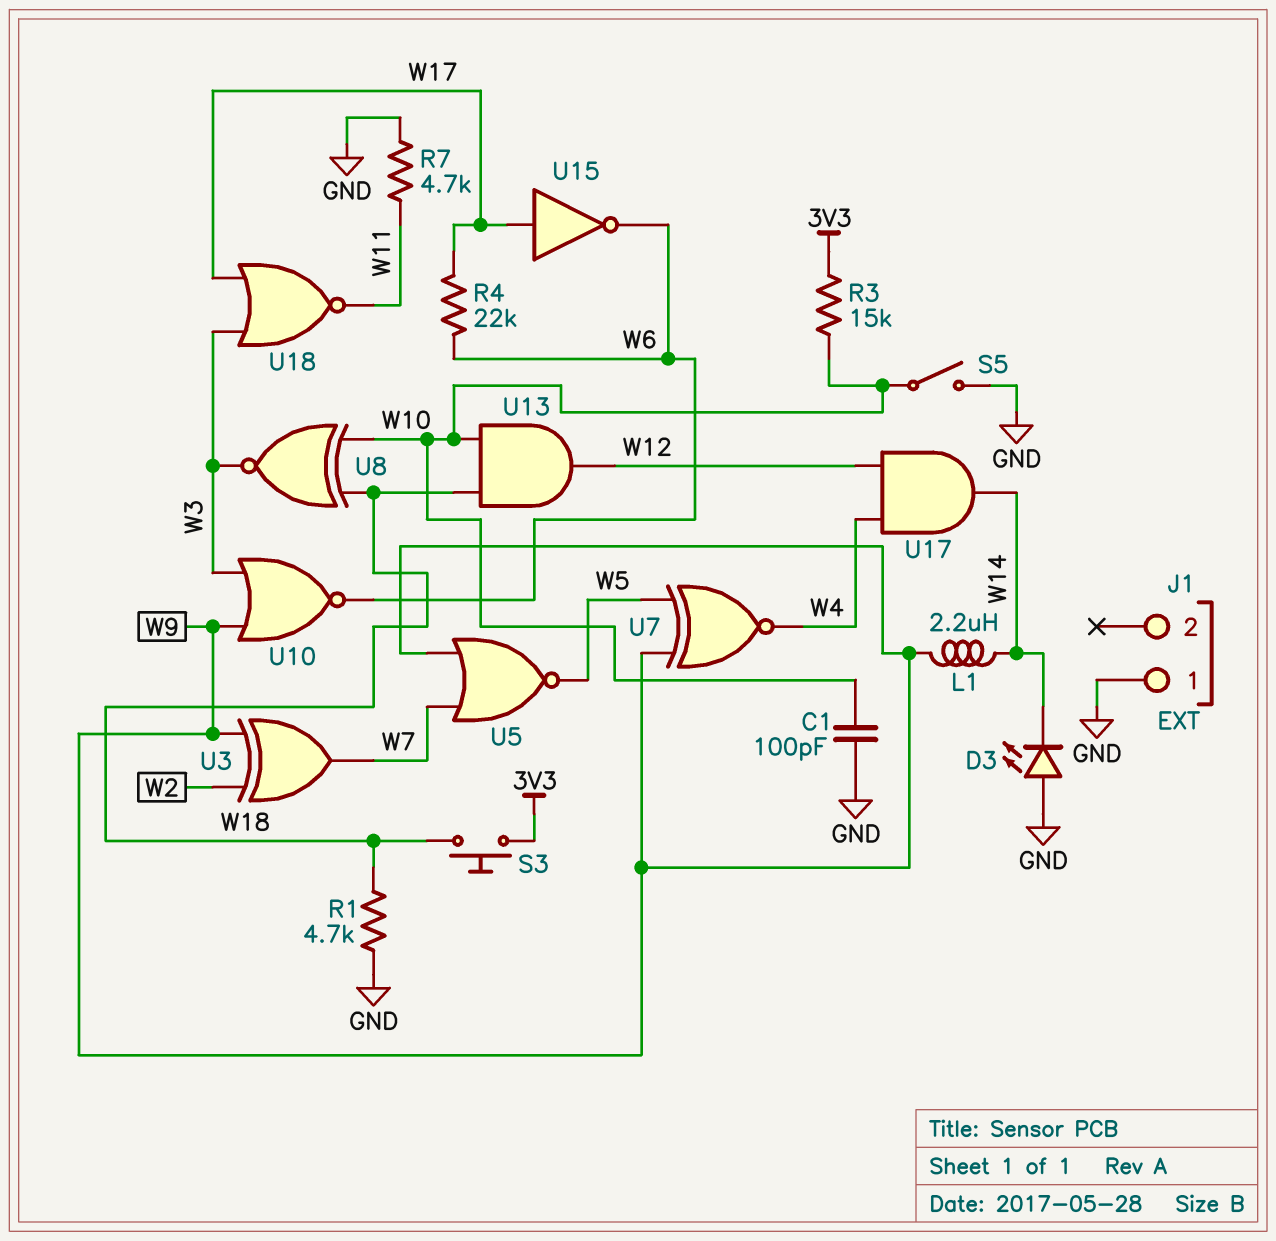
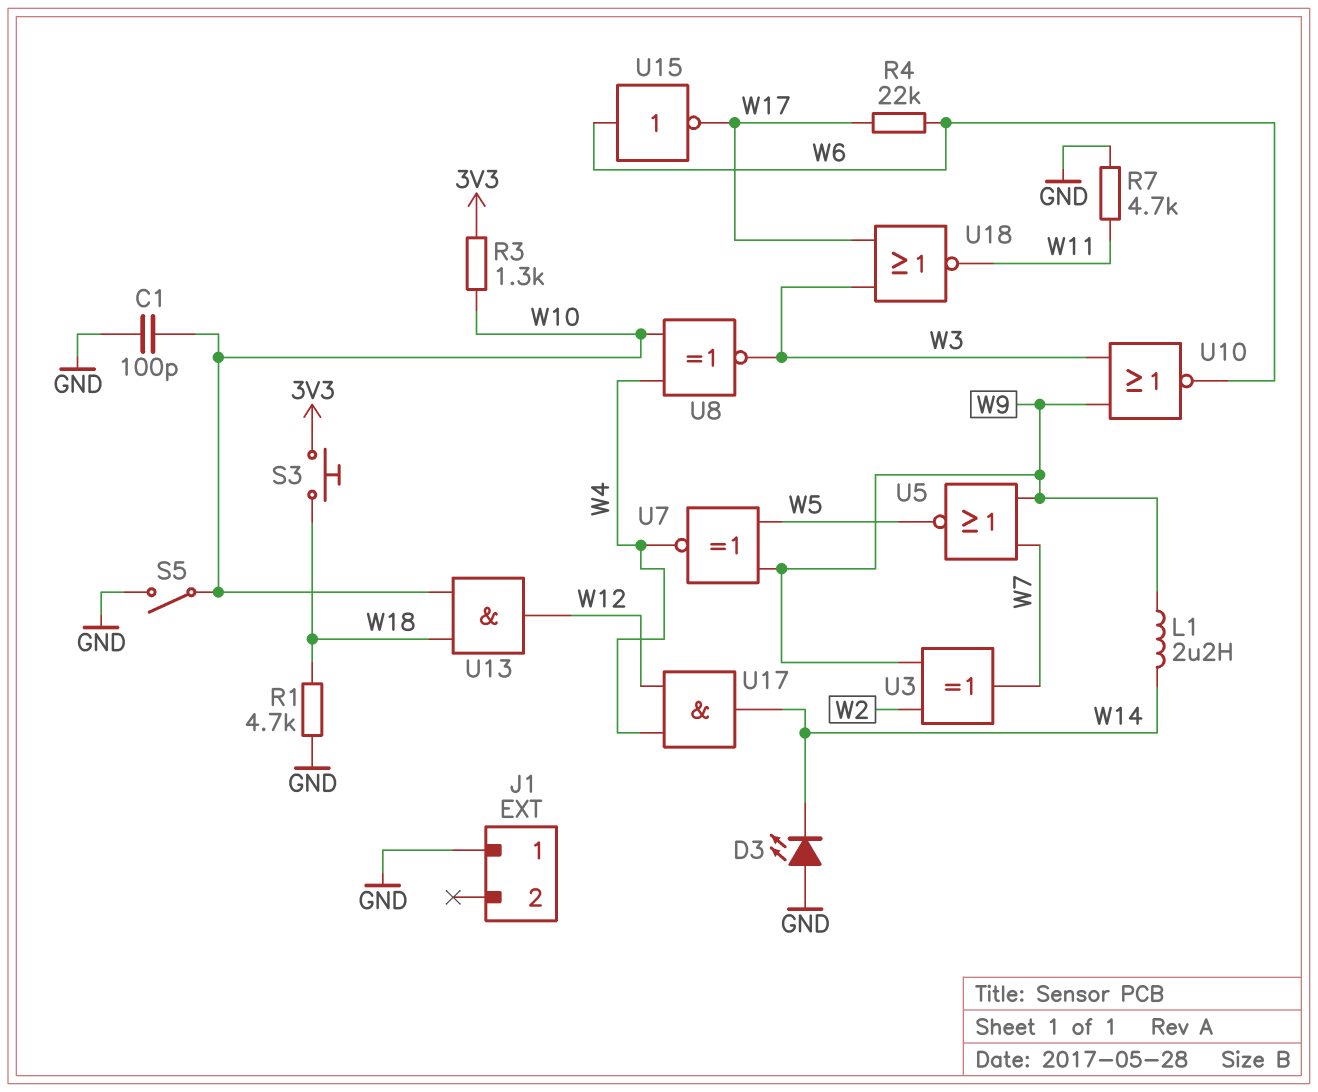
R3: 15k (3V3, W10) -> 1.3k (3V3, W10)
U8: XNOR (in W10, in W18, out W3) -> XNOR (in W4, in W10, out W3)
U15: NOT (in W17, out W6) -> NOT (in W6, out W17)

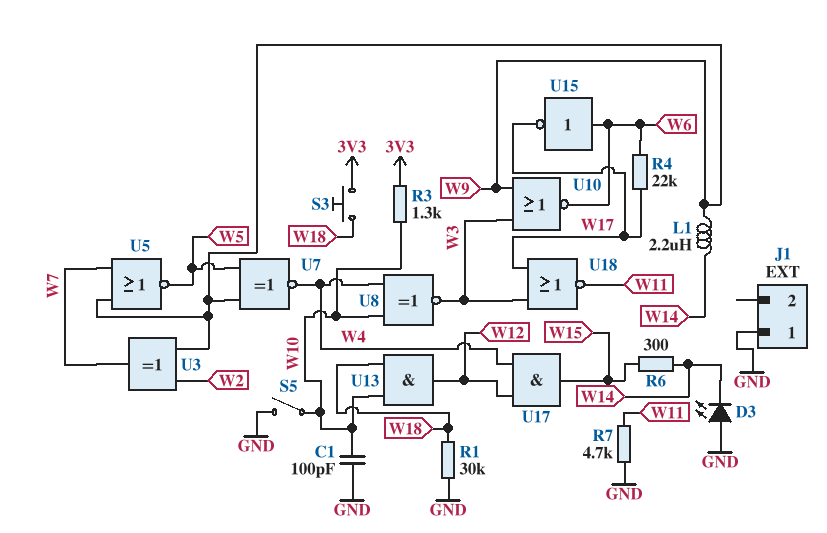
R1: 4.7k (GND, W18) -> 30k (GND, W18)
R6: none -> 300 (W14, W15)
U17: AND (in W4, in W12, out W14) -> AND (in W4, in W12, out W15)

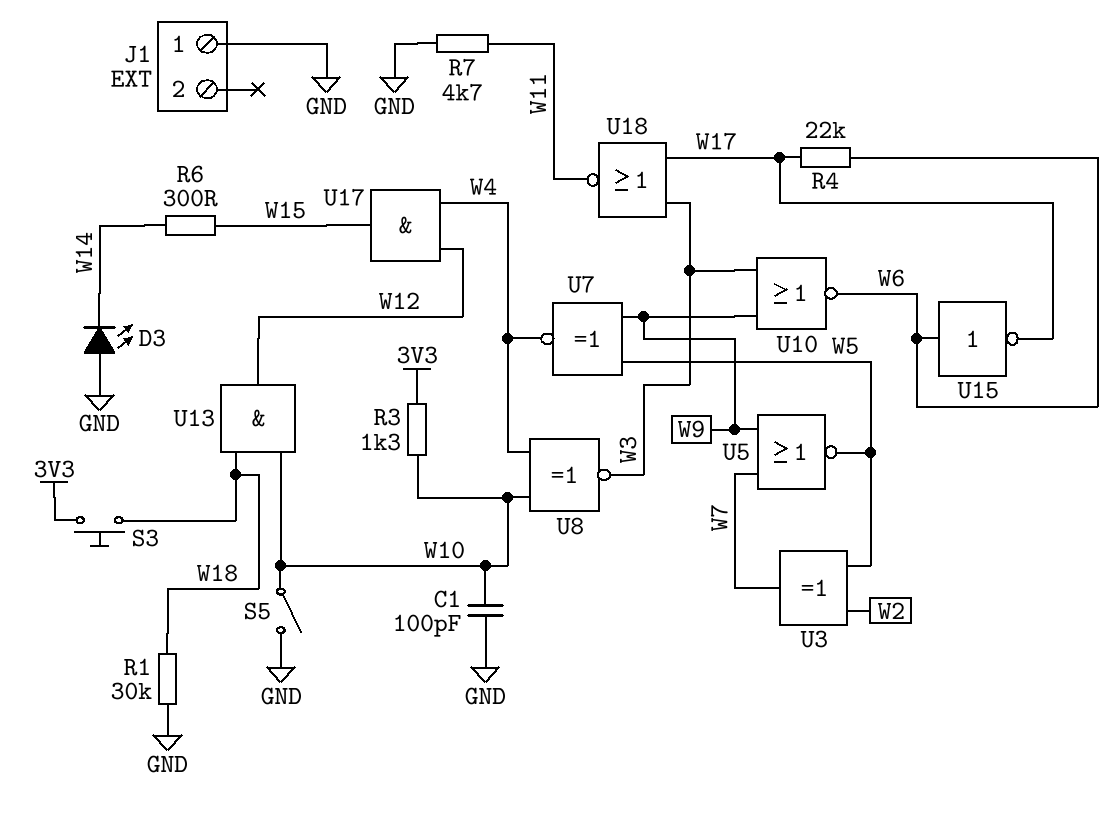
L1: 2.2uH (W9, W14) -> none
U3: XOR (in W2, in W9, out W7) -> XOR (in W2, in W5, out W7)

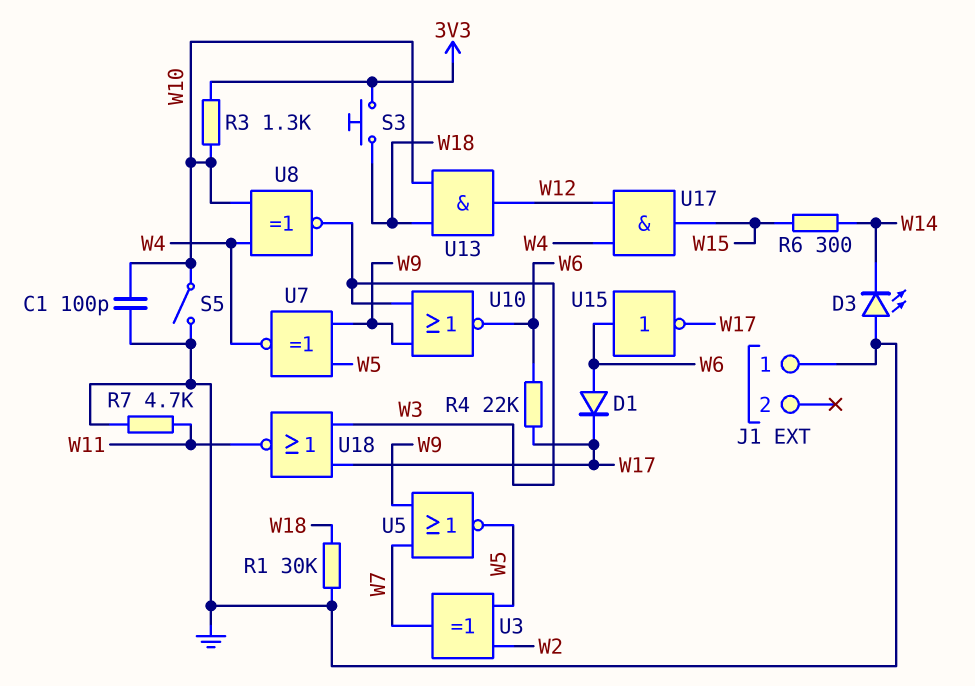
D1: none -> diode (A W6, K W17)

